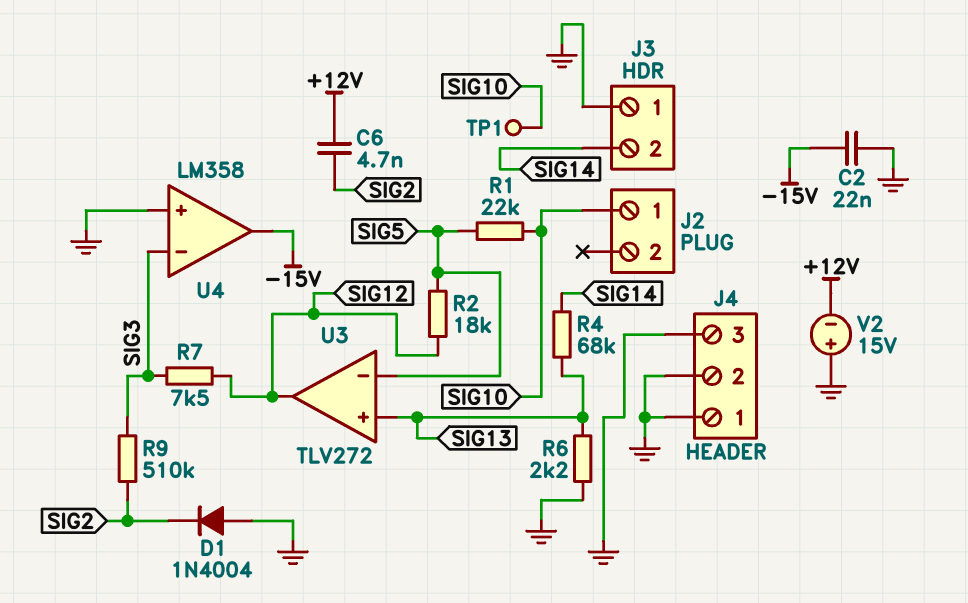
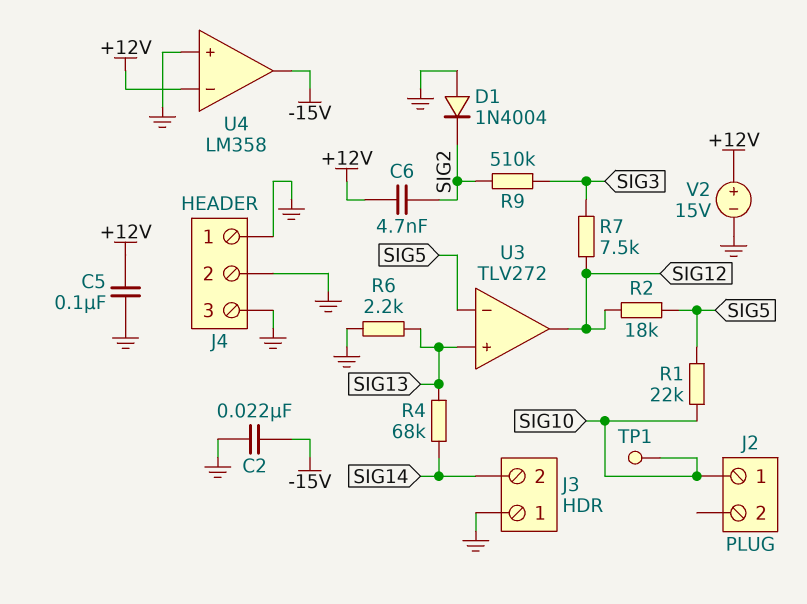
C5: none -> 100nF (+12V, GND)
U4 pin in-: SIG3 -> +12V
V2: 15V (plus GND, minus +12V) -> 15V (plus +12V, minus GND)

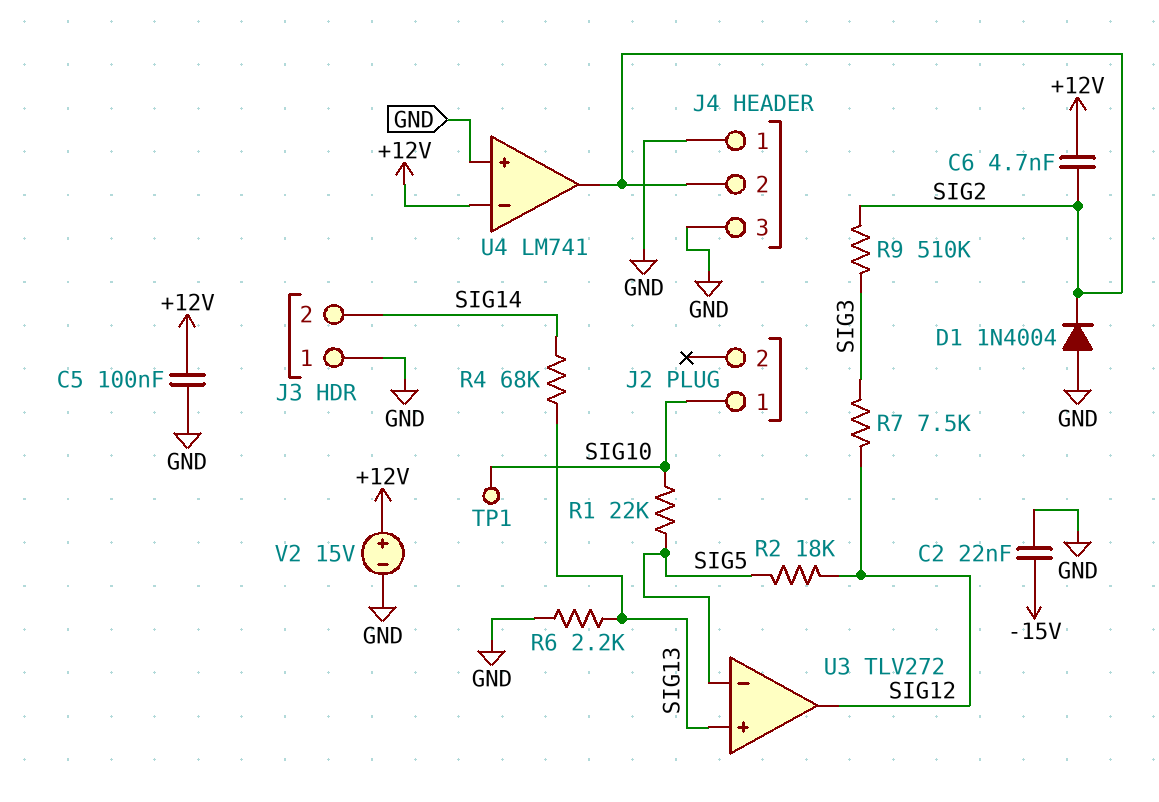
J4 pin 2: GND -> SIG2
U4: LM358 -> LM741
U4 pin out: -15V -> SIG2

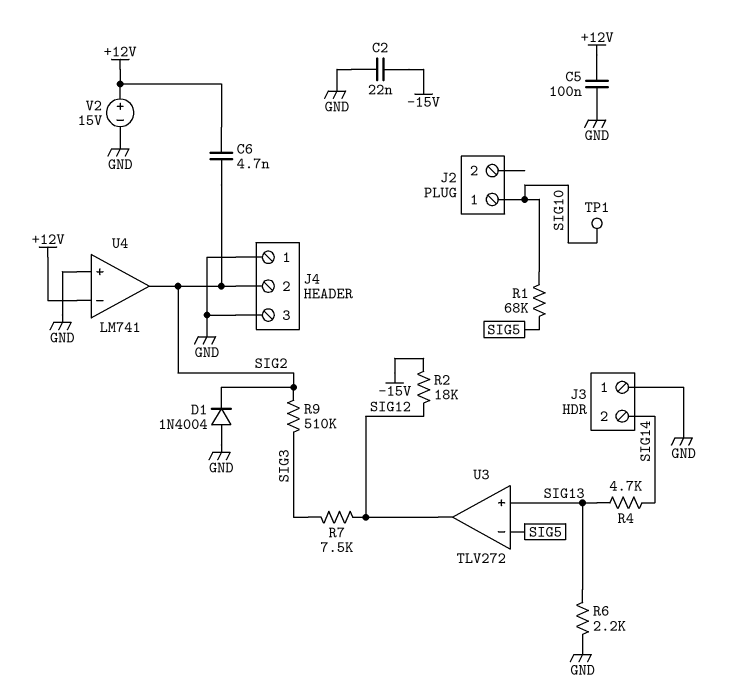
R1: 22k (SIG5, SIG10) -> 68k (SIG5, SIG10)
R2: 18k (SIG5, SIG12) -> 18k (-15V, SIG12)
R4: 68k (SIG13, SIG14) -> 4.7k (SIG13, SIG14)

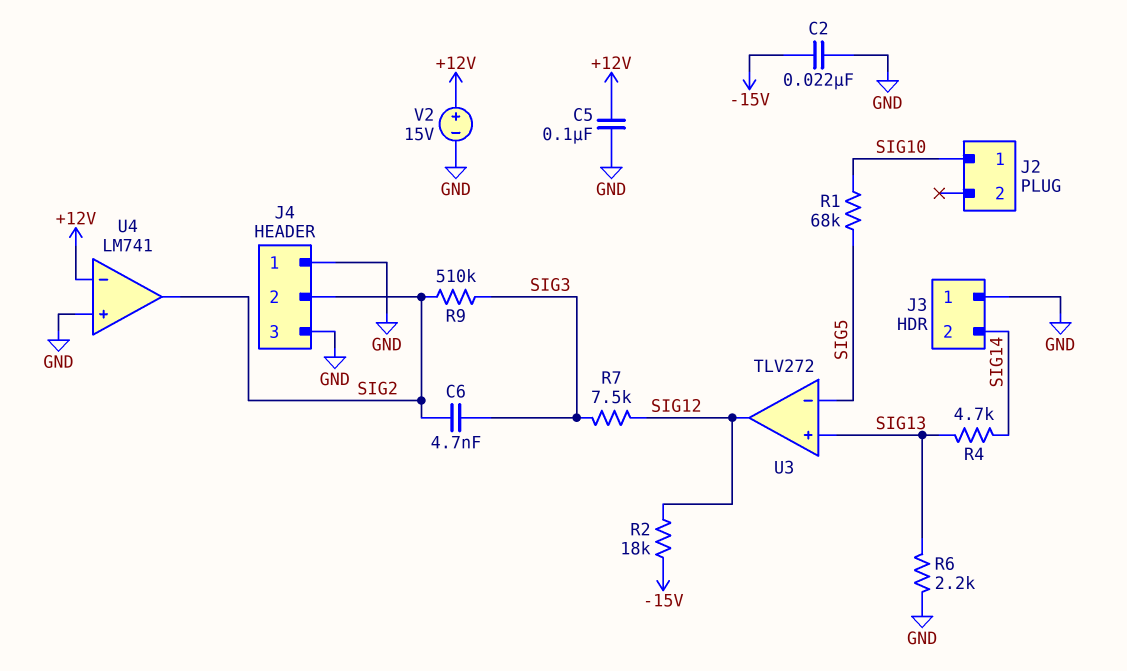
C6: 4.7nF (+12V, SIG2) -> 4.7nF (SIG2, SIG3)
D1: diode 1N4004 (A GND, K SIG2) -> none
TP1: test point (SIG10) -> none

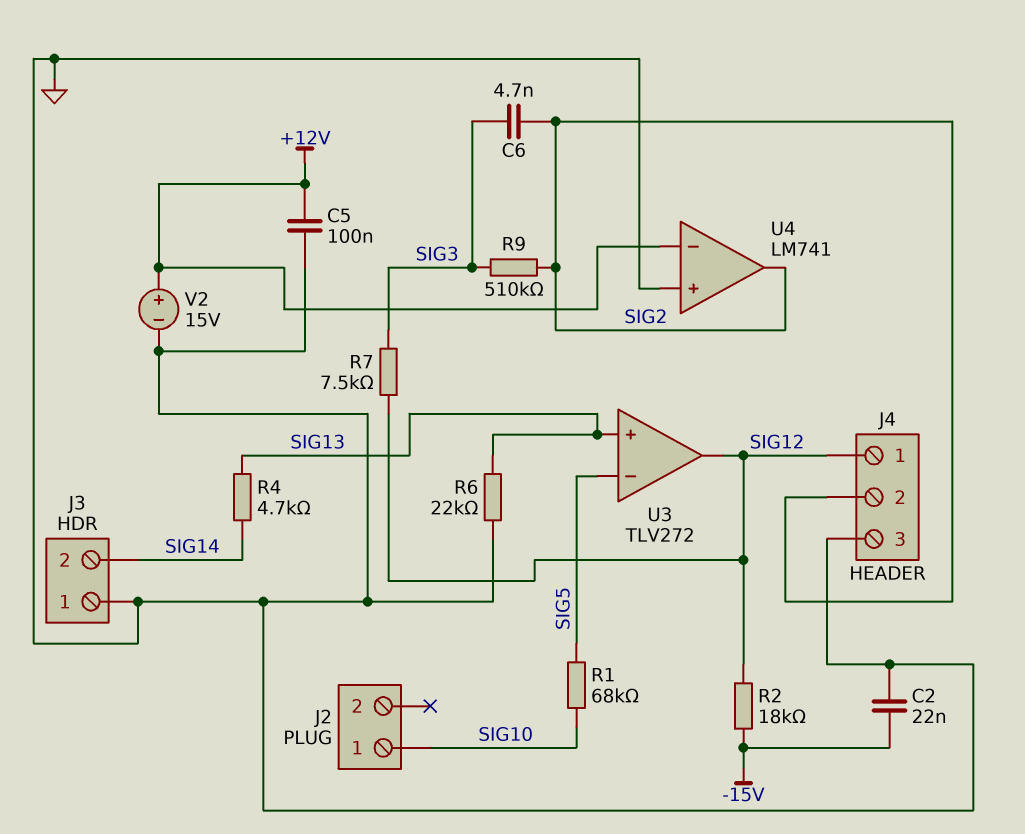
J4 pin 1: GND -> SIG12
R6: 2.2k (GND, SIG13) -> 22k (GND, SIG13)

